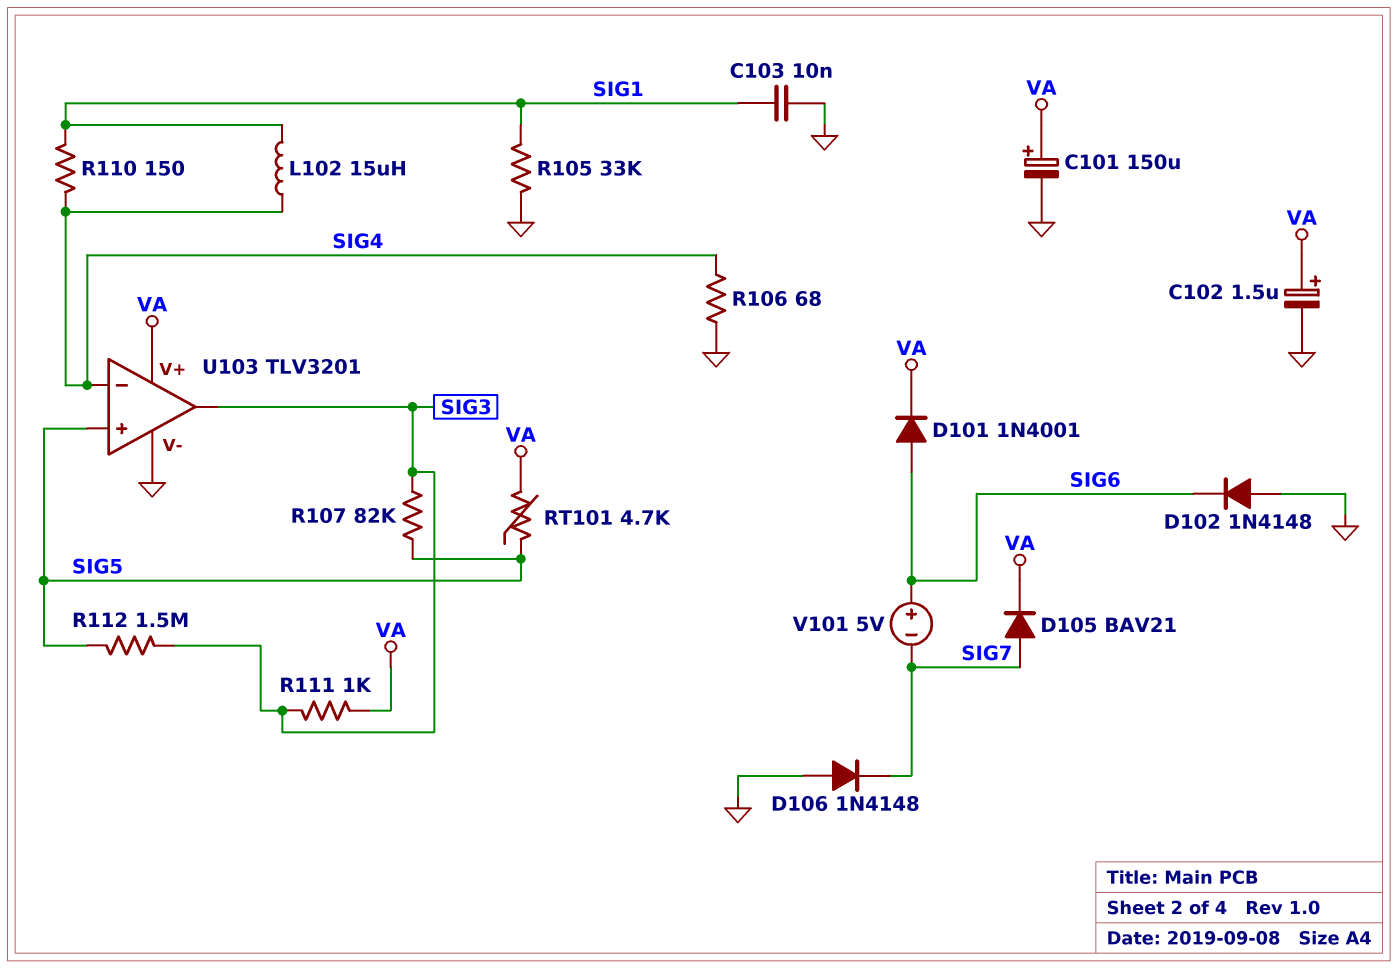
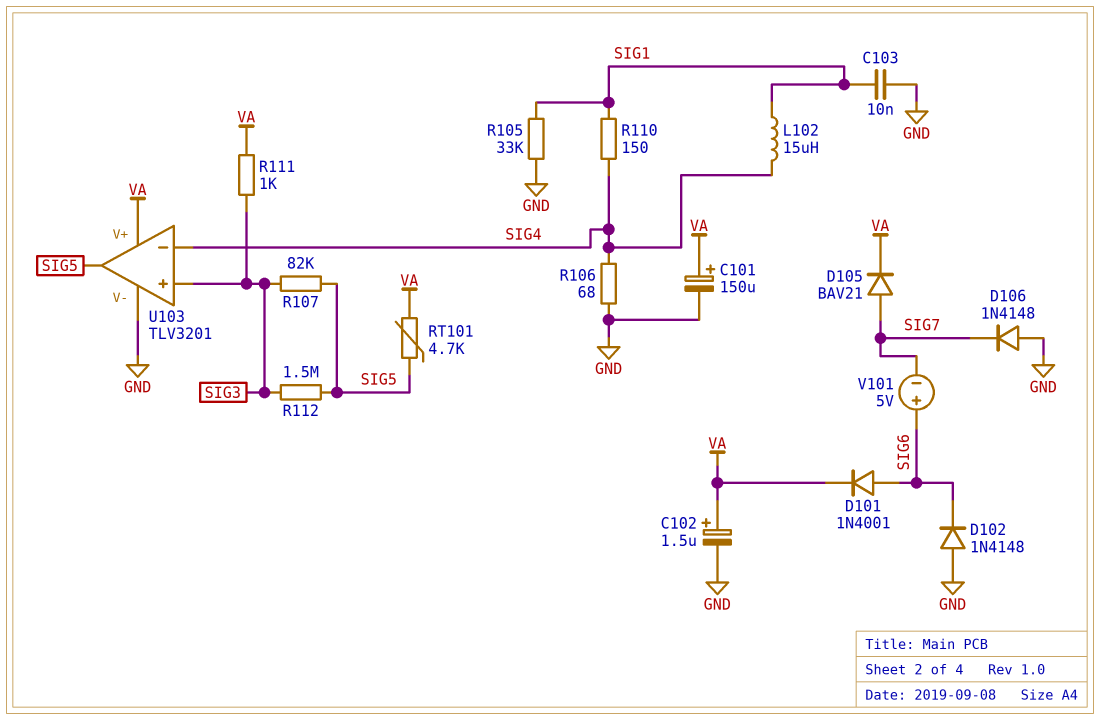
U103 pin in+: SIG5 -> SIG3
U103 pin out: SIG3 -> SIG5

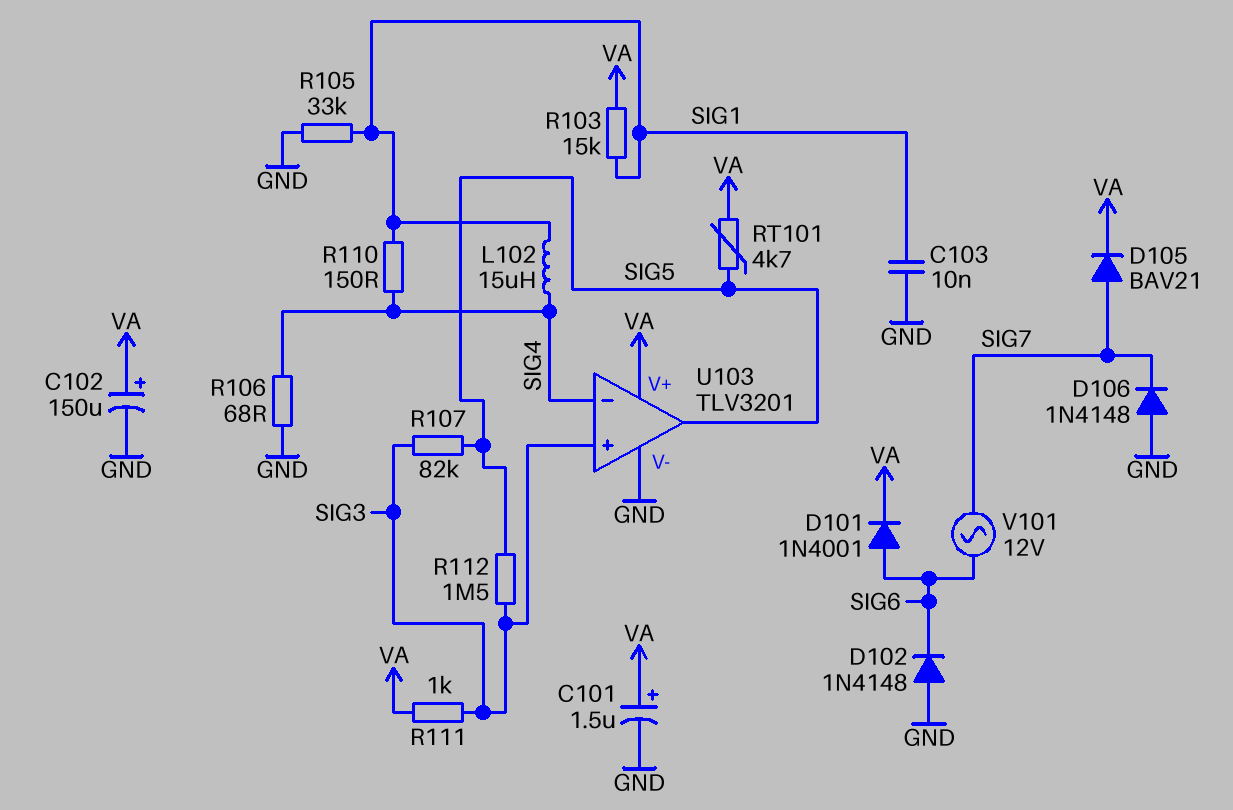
C101: 150uF (plus VA, minus GND) -> 1.5uF (plus VA, minus GND)
C102: 1.5uF (plus VA, minus GND) -> 150uF (plus VA, minus GND)
R103: none -> 15k (SIG1, VA)
V101: 5V (plus SIG6, minus SIG7) -> AC 12V (SIG6, SIG7)

